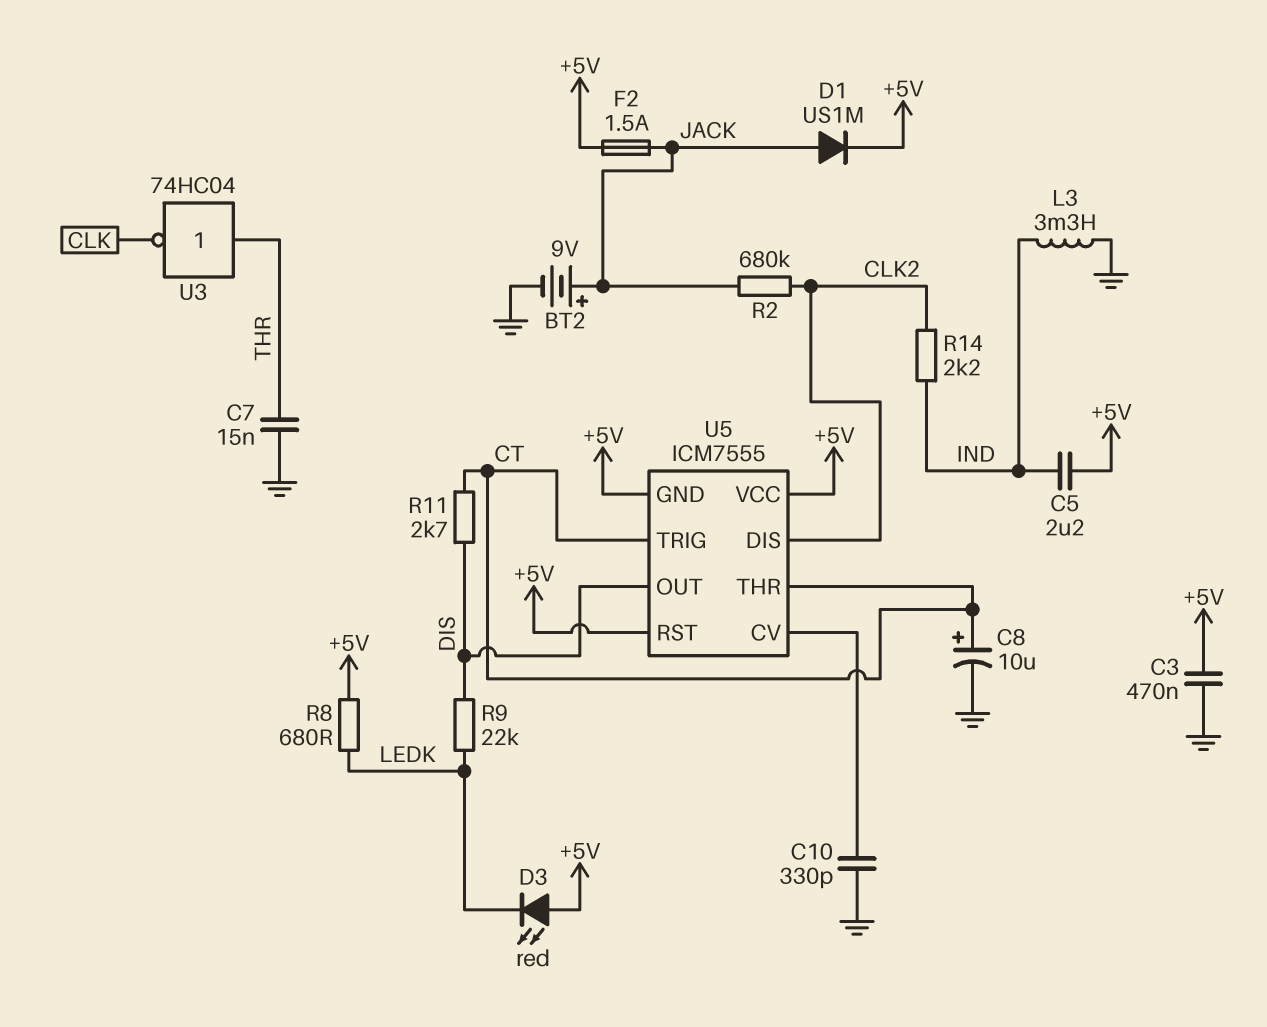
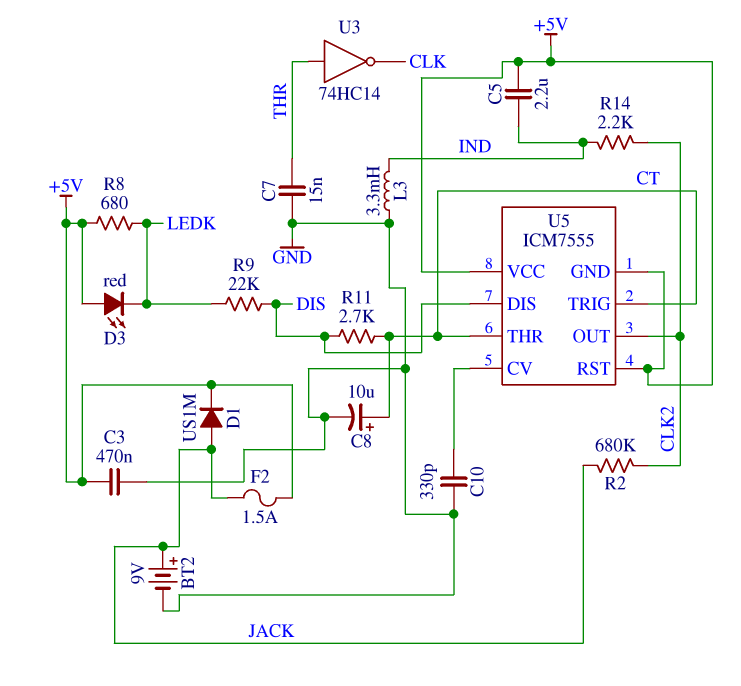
U3: NOT 74HC04 (in THR, out CLK) -> NOT 74HC14 (in THR, out CLK)
U5 pin DIS: CLK2 -> DIS
U5 pin OUT: DIS -> CLK2

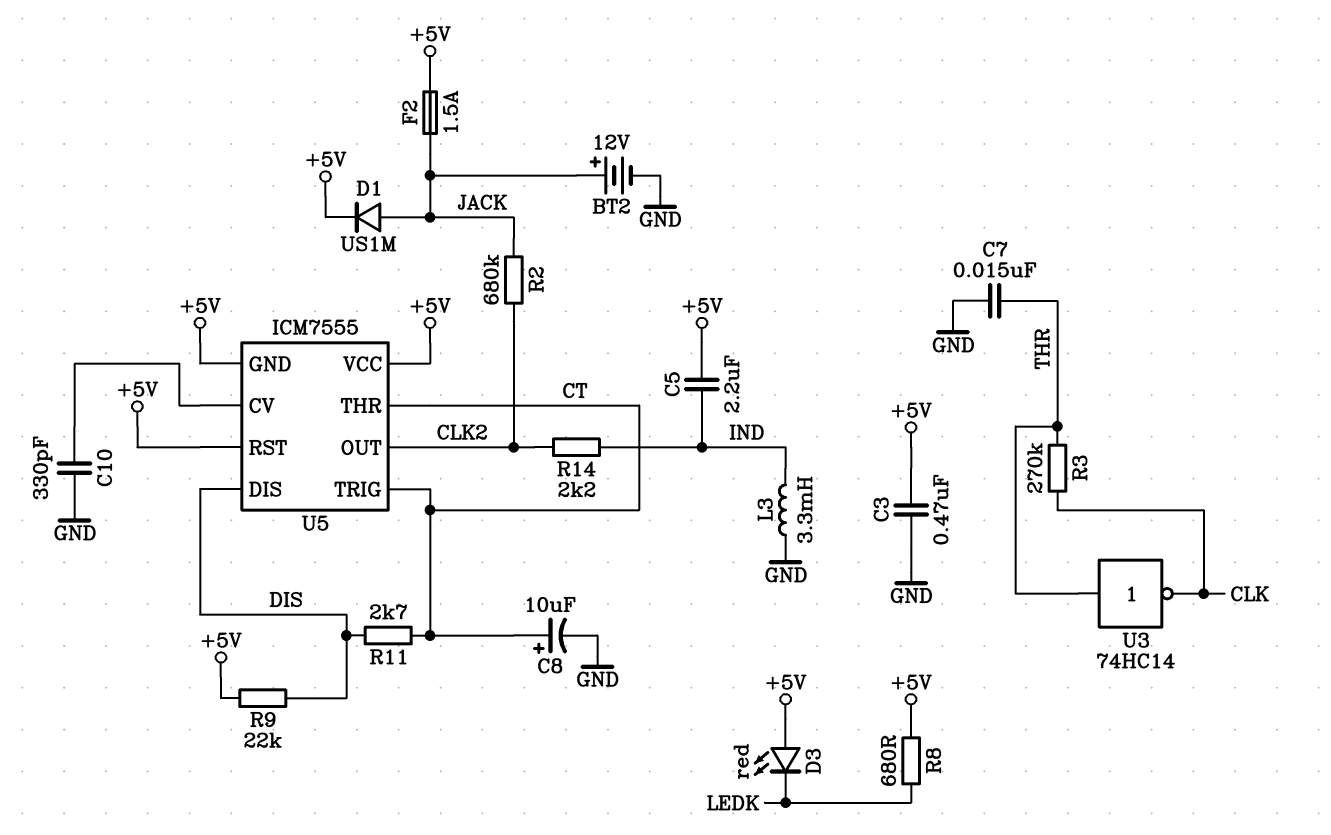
BT2: 9V (plus JACK, minus GND) -> 12V (plus JACK, minus GND)
R3: none -> 270k (CLK, THR)
R9: 22k (DIS, LEDK) -> 22k (+5V, DIS)

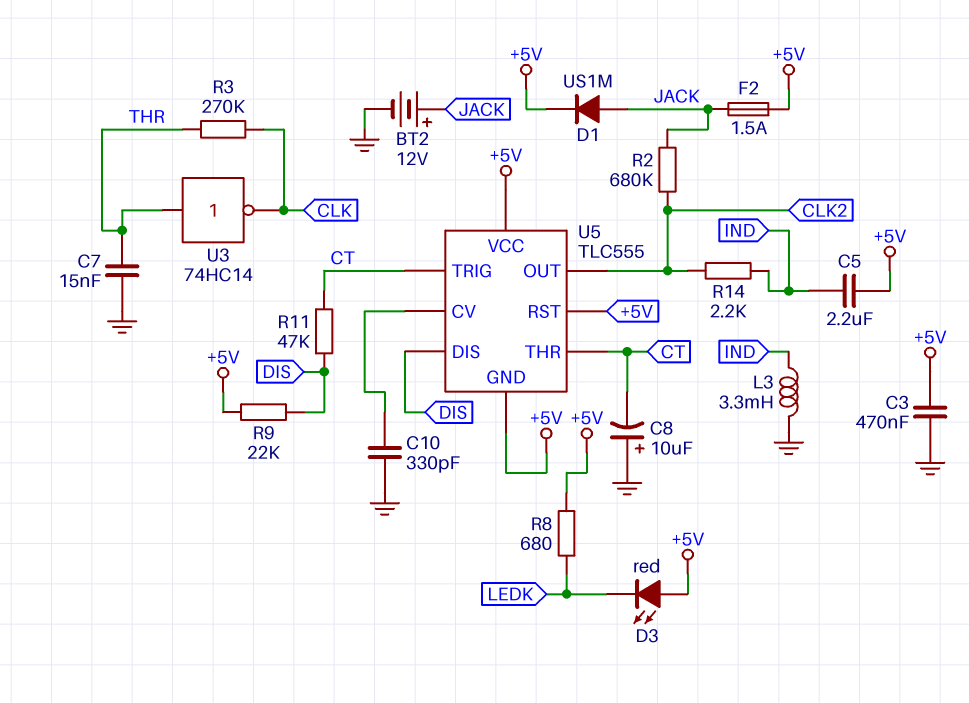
C8: 10uF (plus CT, minus GND) -> 10uF (plus GND, minus CT)
R11: 2.7k (CT, DIS) -> 47k (CT, DIS)
U5: ICM7555 -> TLC555

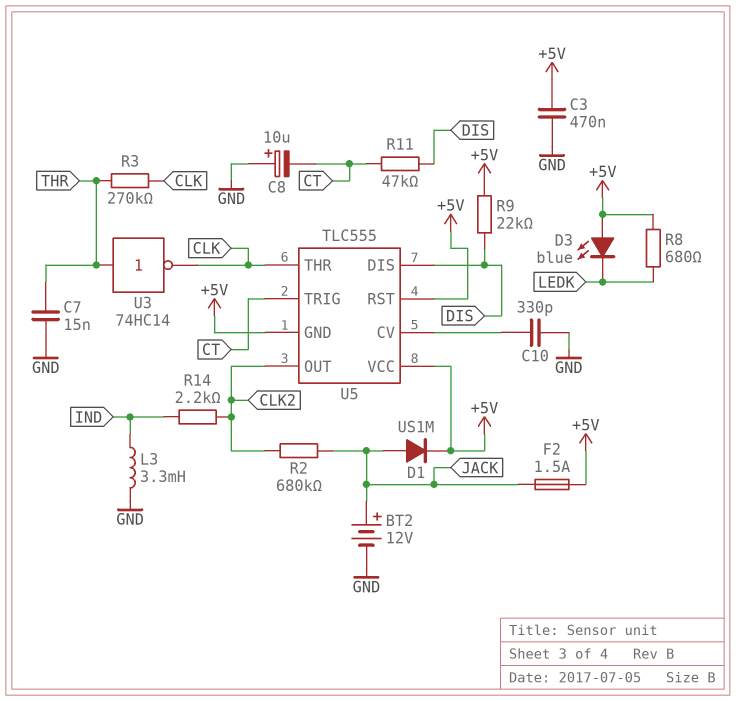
C5: 2.2uF (+5V, IND) -> none
D3: LED red (A +5V, K LEDK) -> LED blue (A +5V, K LEDK)
U5 pin THR: CT -> CLK

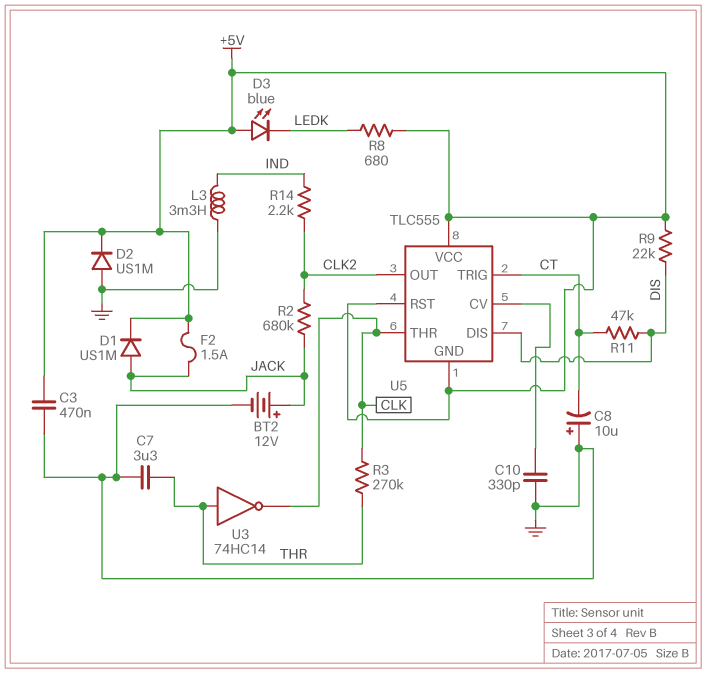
C7: 15nF (GND, THR) -> 3.3uF (GND, THR)
D2: none -> diode US1M (A GND, K +5V)

